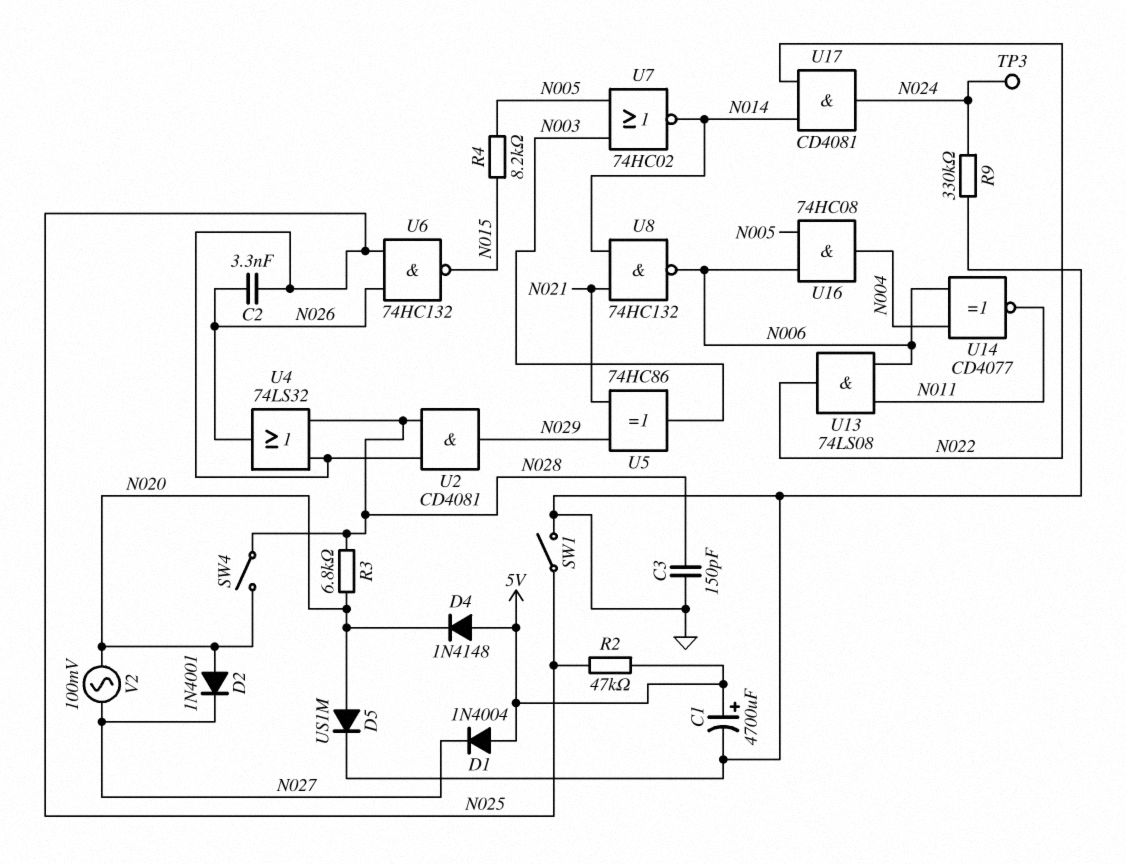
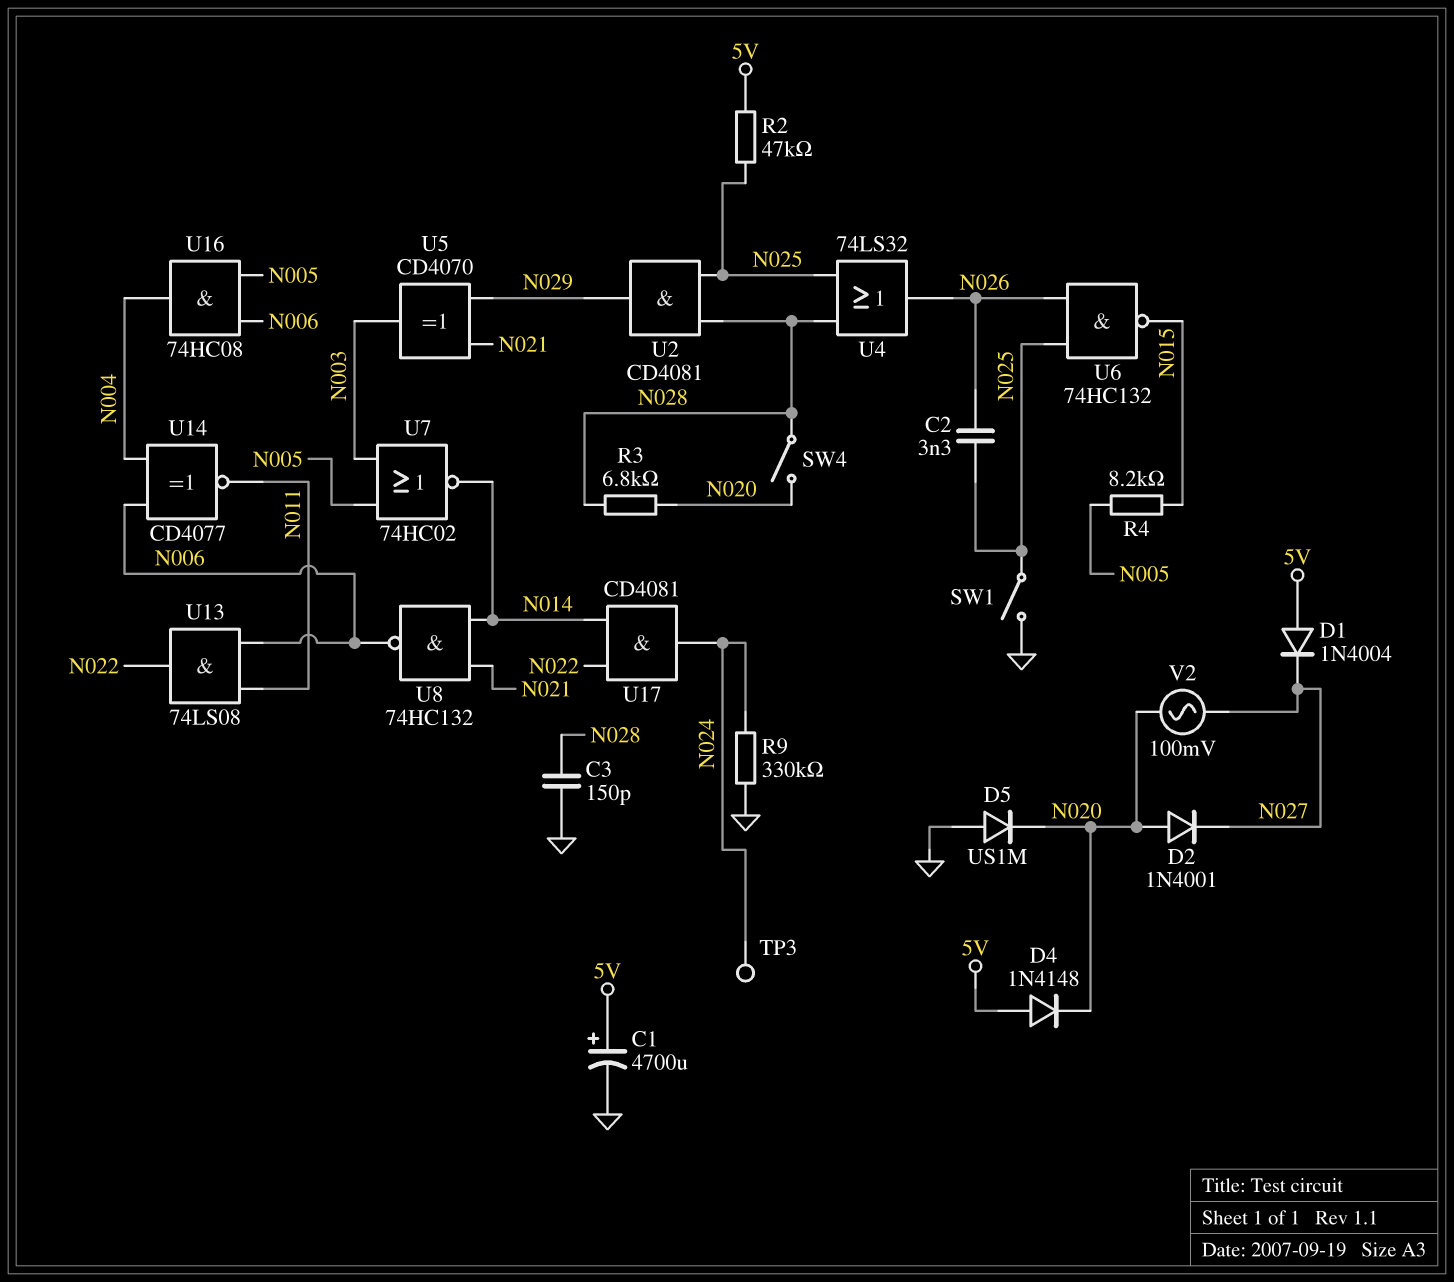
D5: diode US1M (A N020, K GND) -> diode US1M (A GND, K N020)
U5: XOR 74HC86 (in N021, in N029, out N003) -> XOR CD4070 (in N021, in N029, out N003)

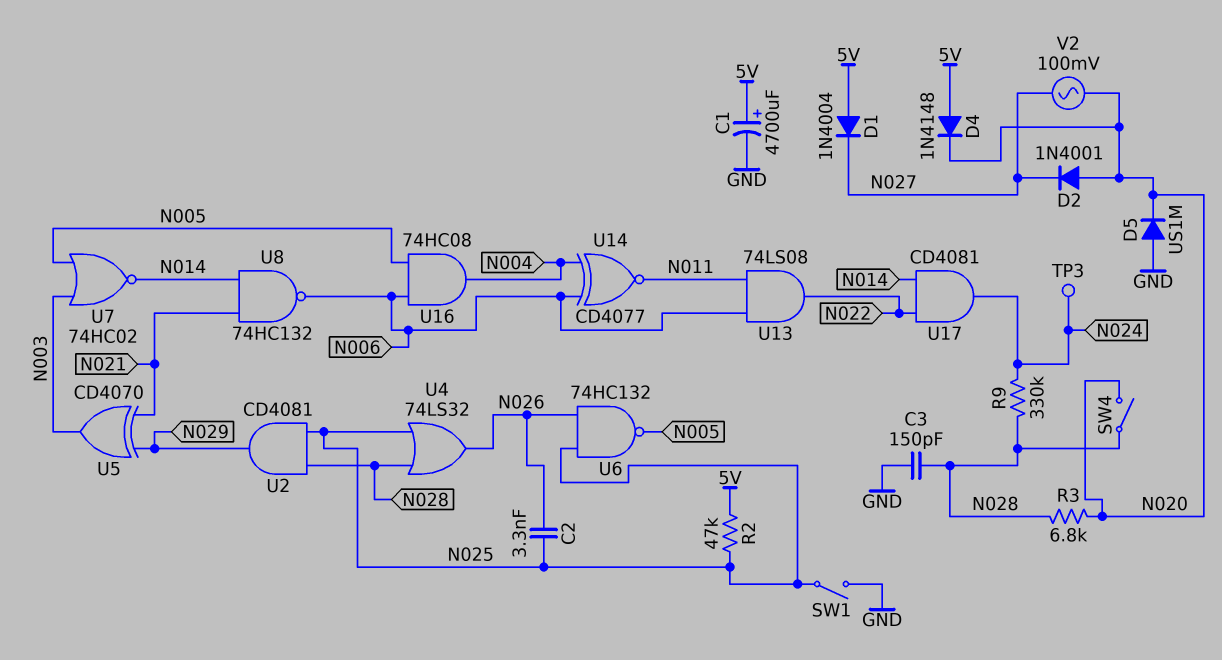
R4: 8.2k (N005, N015) -> none
R9: 330k (GND, N024) -> 330k (N024, N028)
U6: NAND 74HC132 (in N025, in N026, out N015) -> NAND 74HC132 (in N025, in N026, out N005)

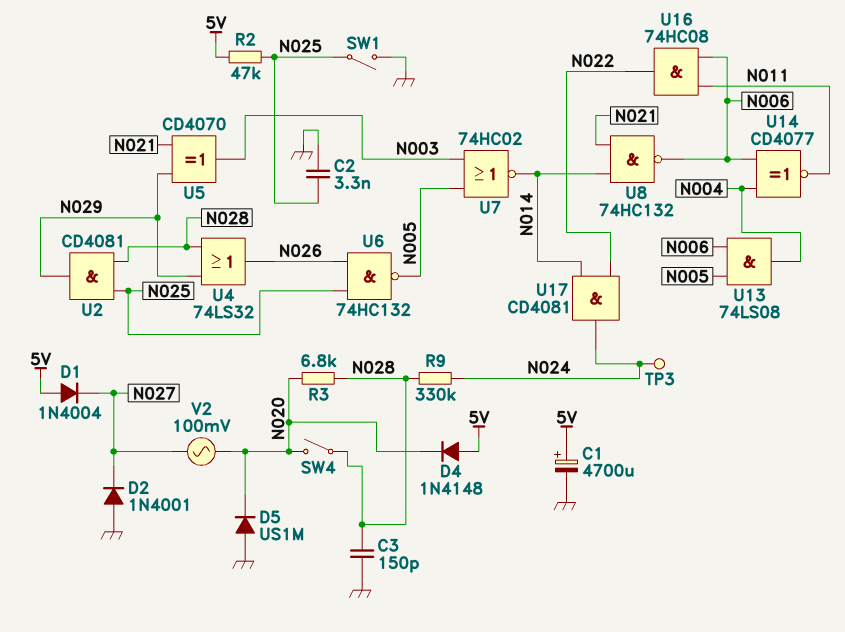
C2: 3.3nF (N025, N026) -> 3.3nF (GND, N025)
D2: diode 1N4001 (A N020, K N027) -> diode 1N4001 (A GND, K N027)
U4: OR 74LS32 (in N025, in N028, out N026) -> OR 74LS32 (in N028, in N029, out N026)
U13: AND 74LS08 (in N006, in N011, out N022) -> AND 74LS08 (in N005, in N006, out N004)
U16: AND 74HC08 (in N005, in N006, out N004) -> AND 74HC08 (in N006, in N011, out N022)

